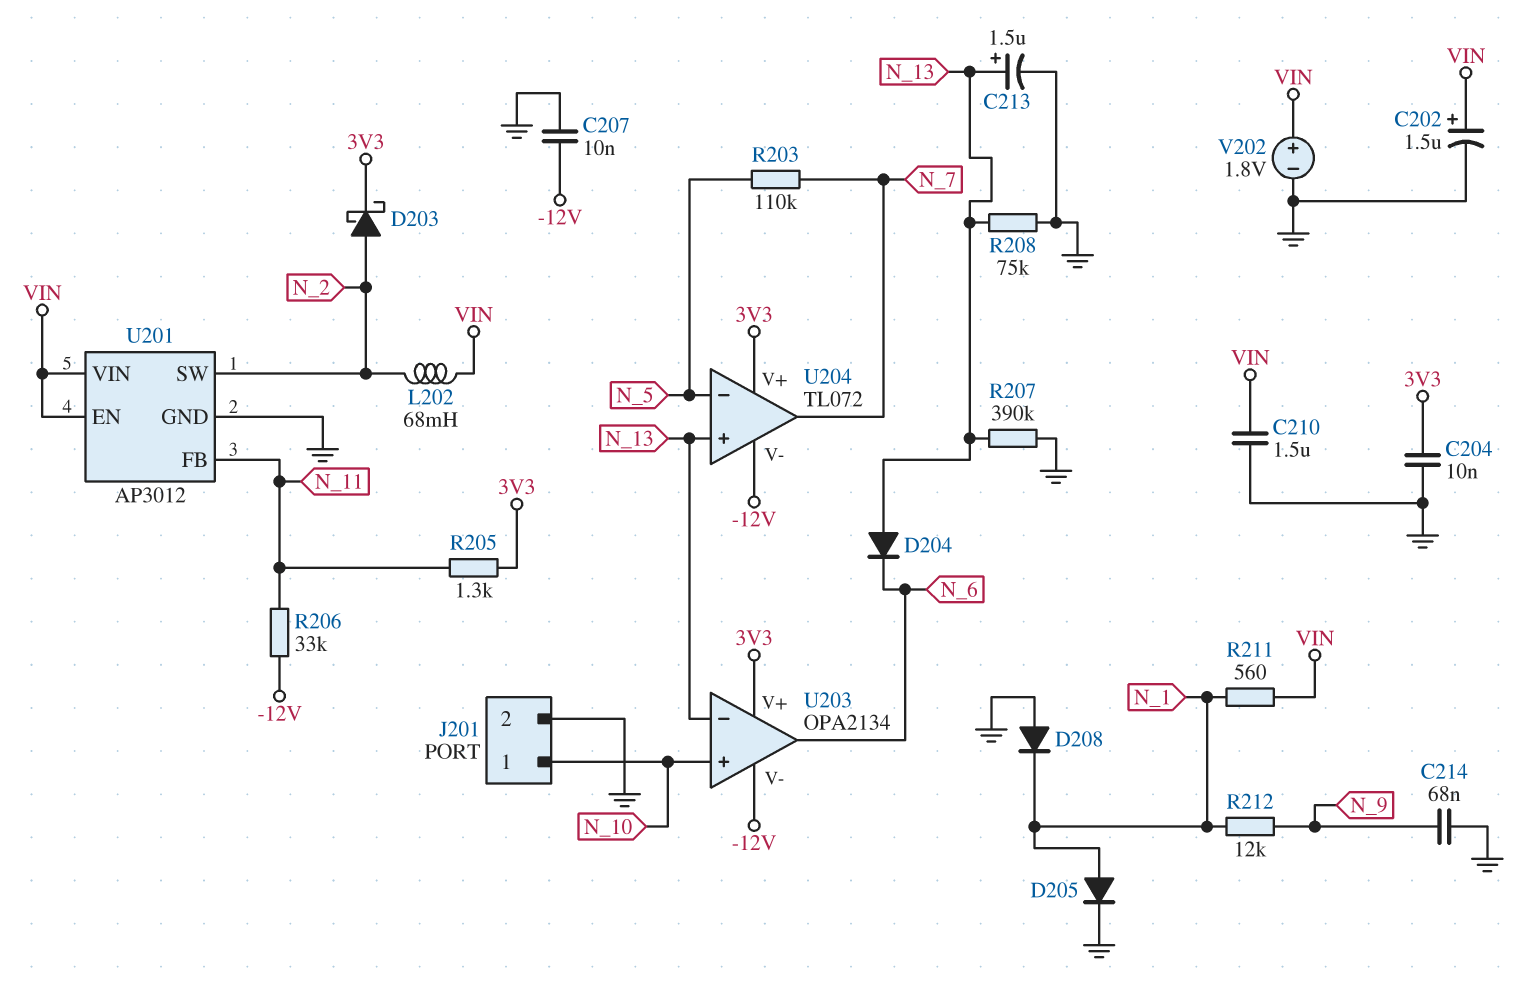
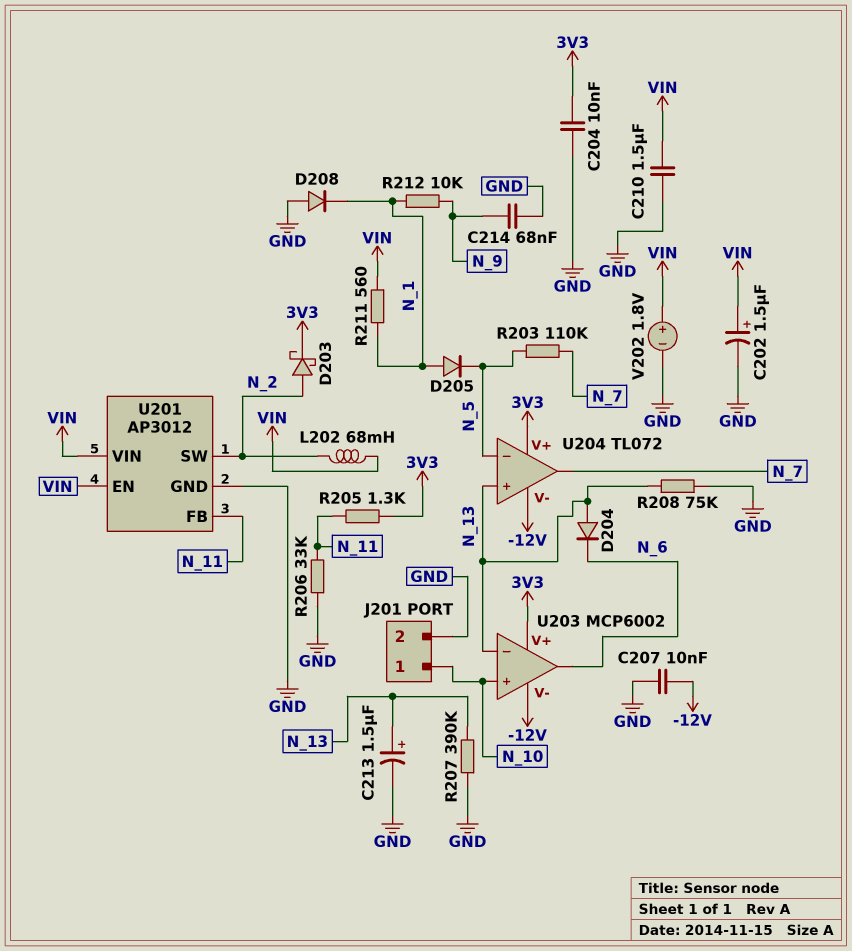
D205: diode (A N_1, K GND) -> diode (A N_1, K N_5)
R206: 33k (-12V, N_11) -> 33k (GND, N_11)
R212: 12k (N_1, N_9) -> 10k (N_1, N_9)
U203: OPA2134 -> MCP6002

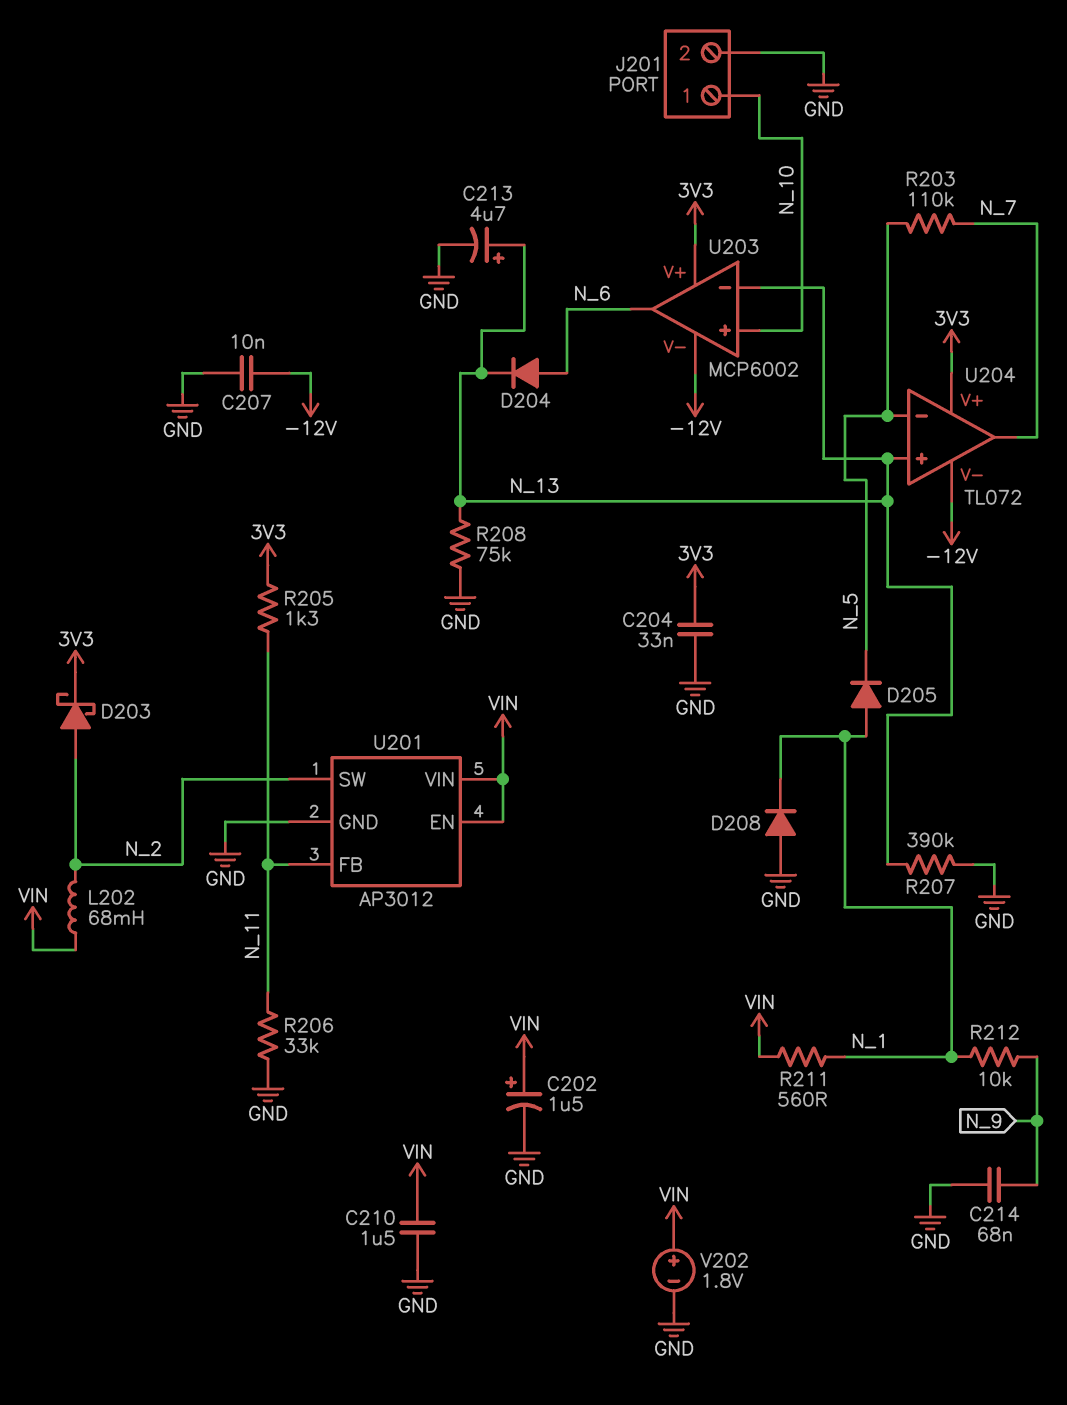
C204: 10nF (3V3, GND) -> 33nF (3V3, GND)
C213: 1.5uF (plus N_13, minus GND) -> 4.7uF (plus N_13, minus GND)
D204: diode (A N_13, K N_6) -> diode (A N_6, K N_13)

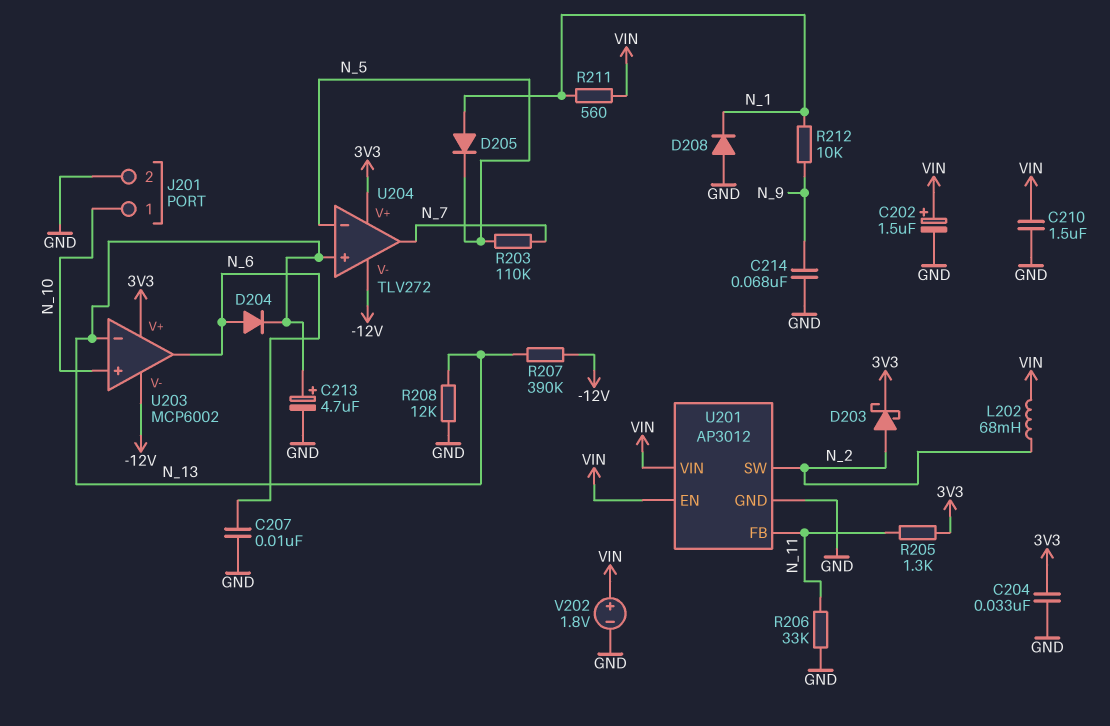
C207: 10nF (-12V, GND) -> 10nF (GND, N_6)
R207: 390k (GND, N_13) -> 390k (-12V, N_13)
R208: 75k (GND, N_13) -> 12k (GND, N_13)
U204: TL072 -> TLV272

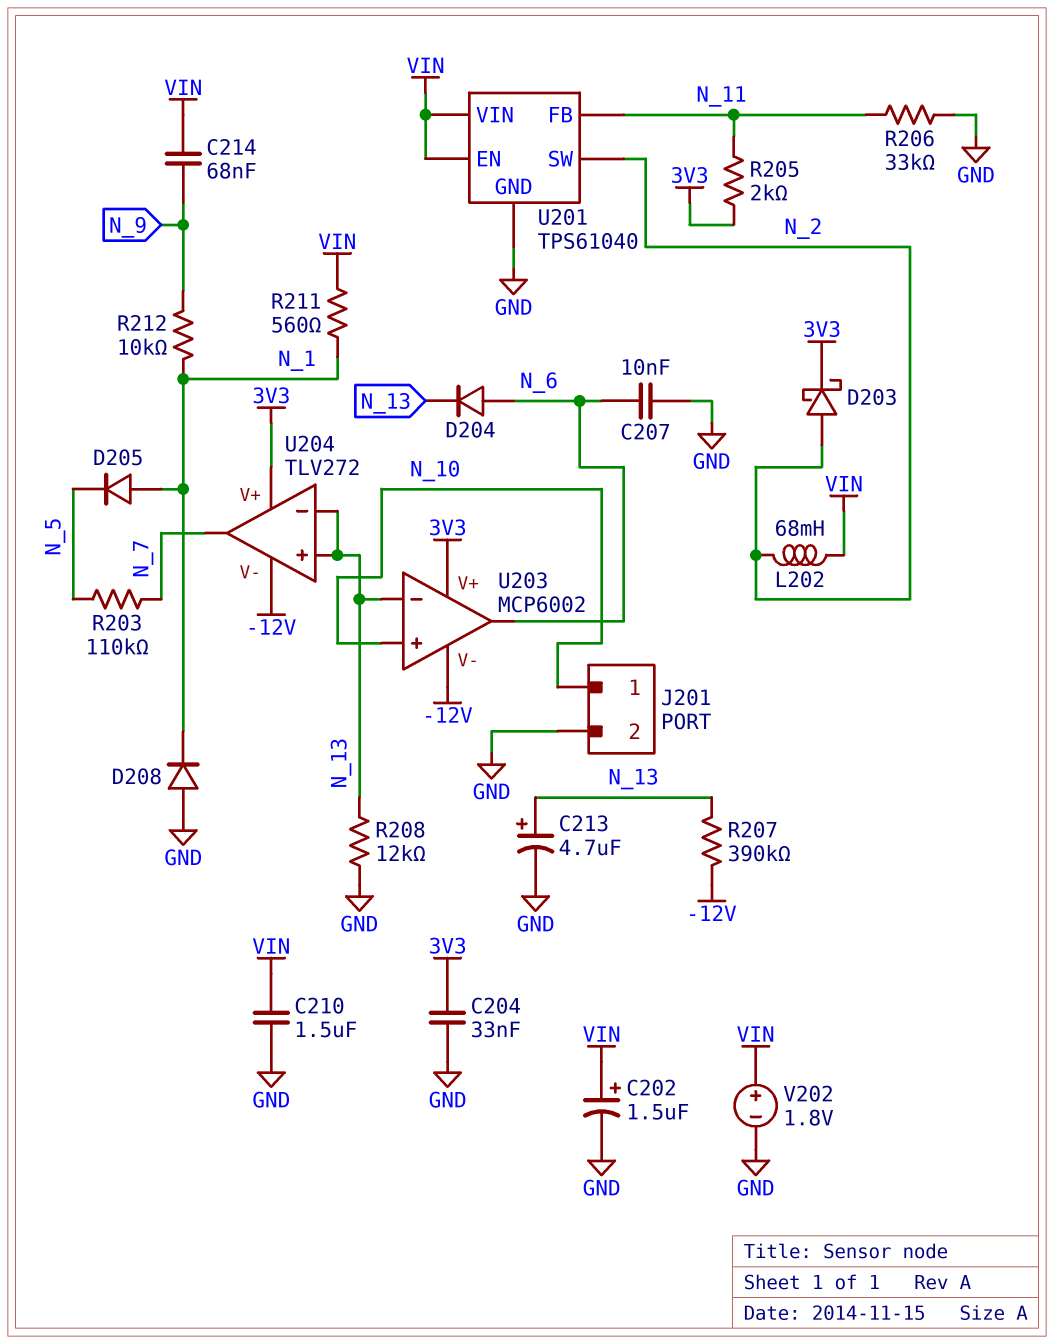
C214: 68nF (GND, N_9) -> 68nF (N_9, VIN)
R205: 1.3k (3V3, N_11) -> 2k (3V3, N_11)
U201: AP3012 -> TPS61040
U204 pin in-: N_5 -> N_13

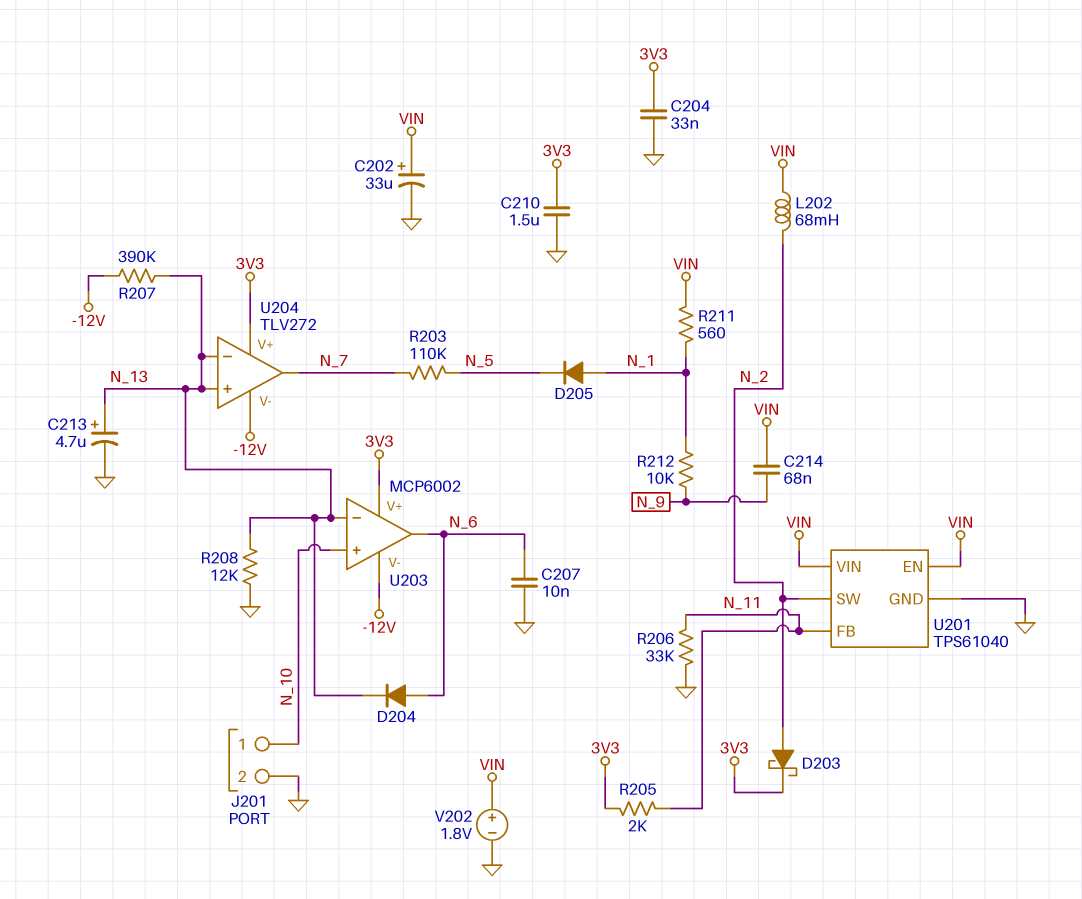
C202: 1.5uF (plus VIN, minus GND) -> 33uF (plus VIN, minus GND)
C210: 1.5uF (GND, VIN) -> 1.5uF (3V3, GND)
D208: diode (A GND, K N_1) -> none

